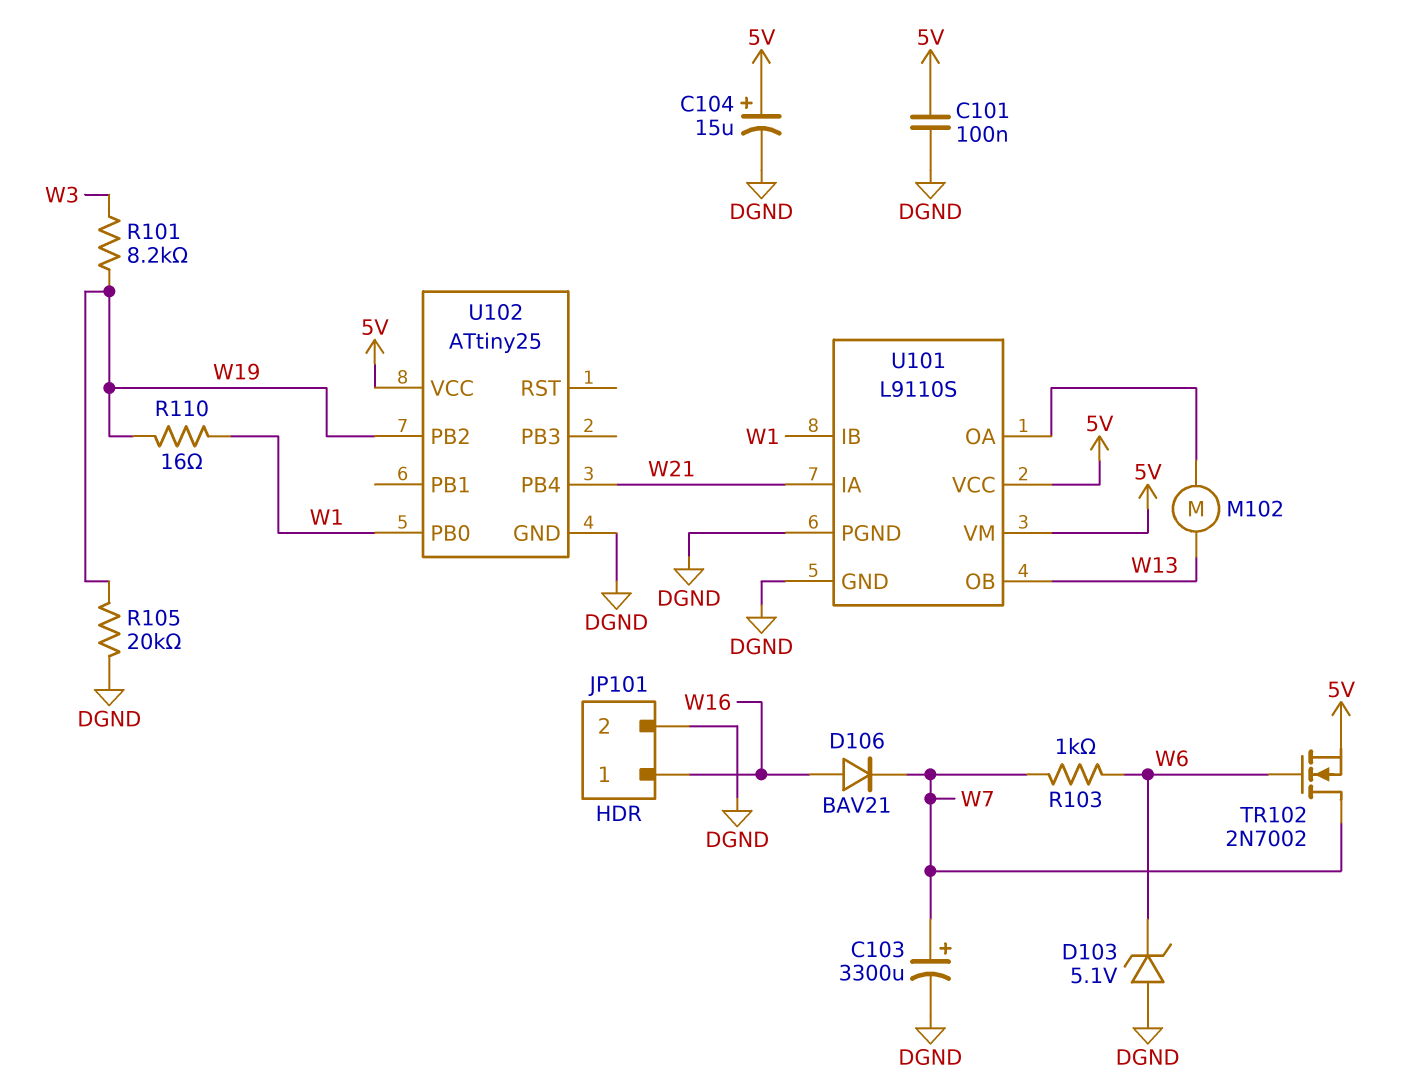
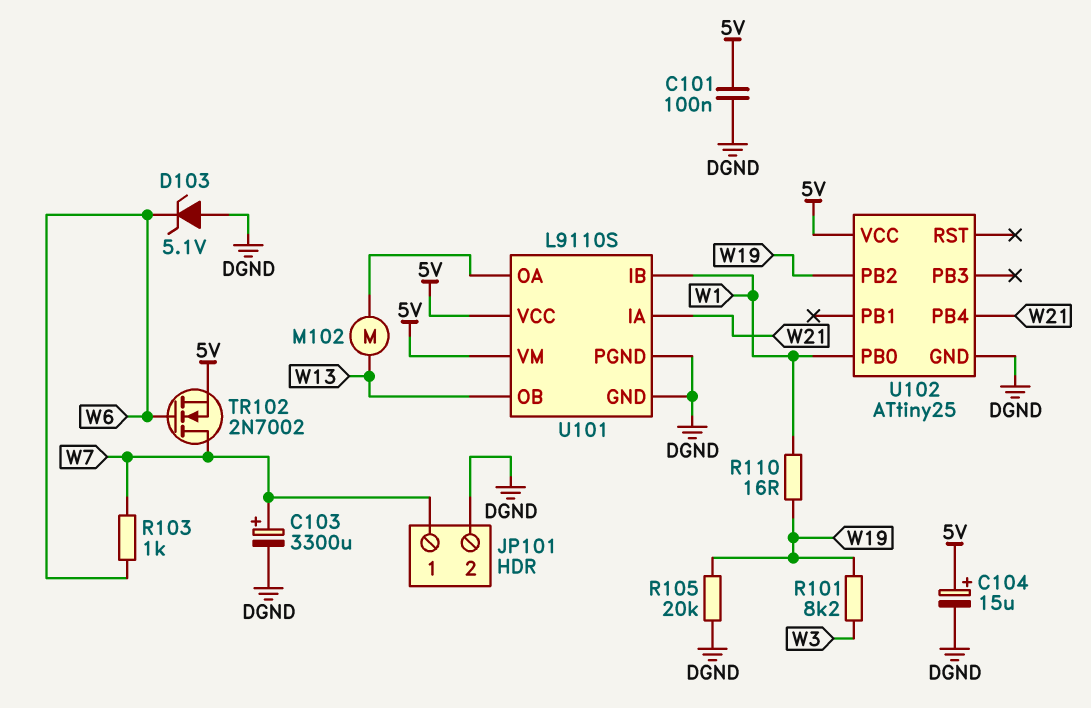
D106: diode BAV21 (A W16, K W7) -> none
JP101 pin 1: W16 -> W7

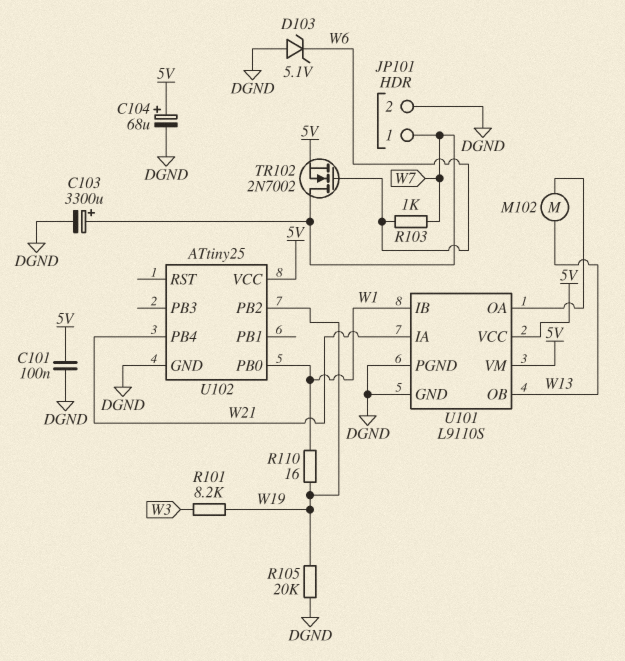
C104: 15uF (plus 5V, minus DGND) -> 68uF (plus 5V, minus DGND)

